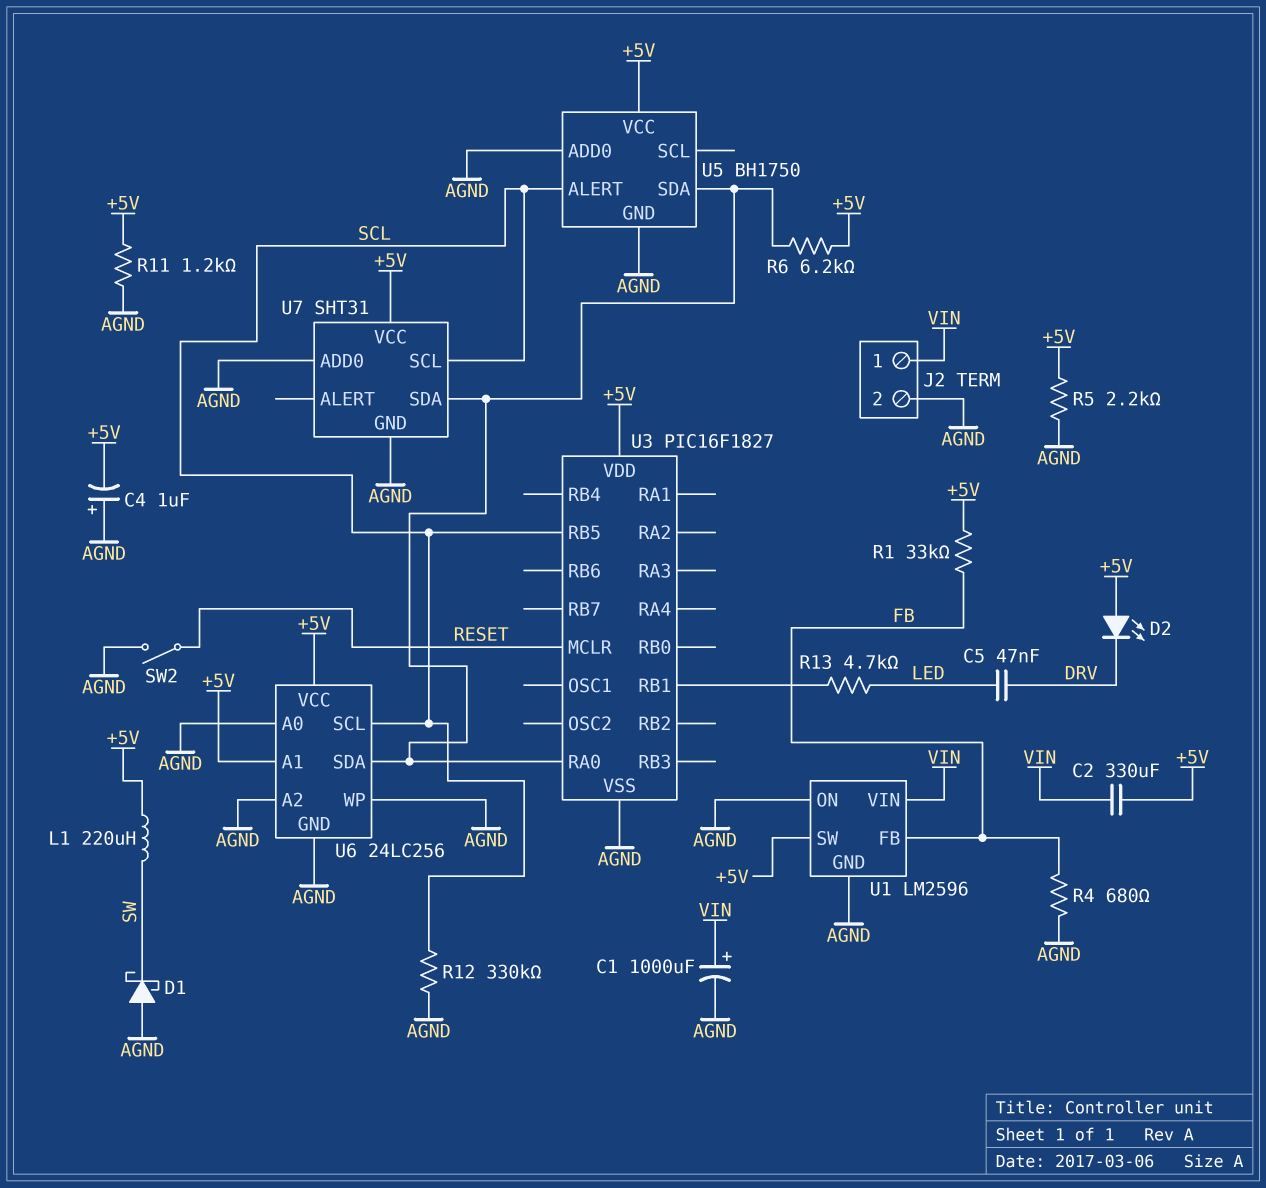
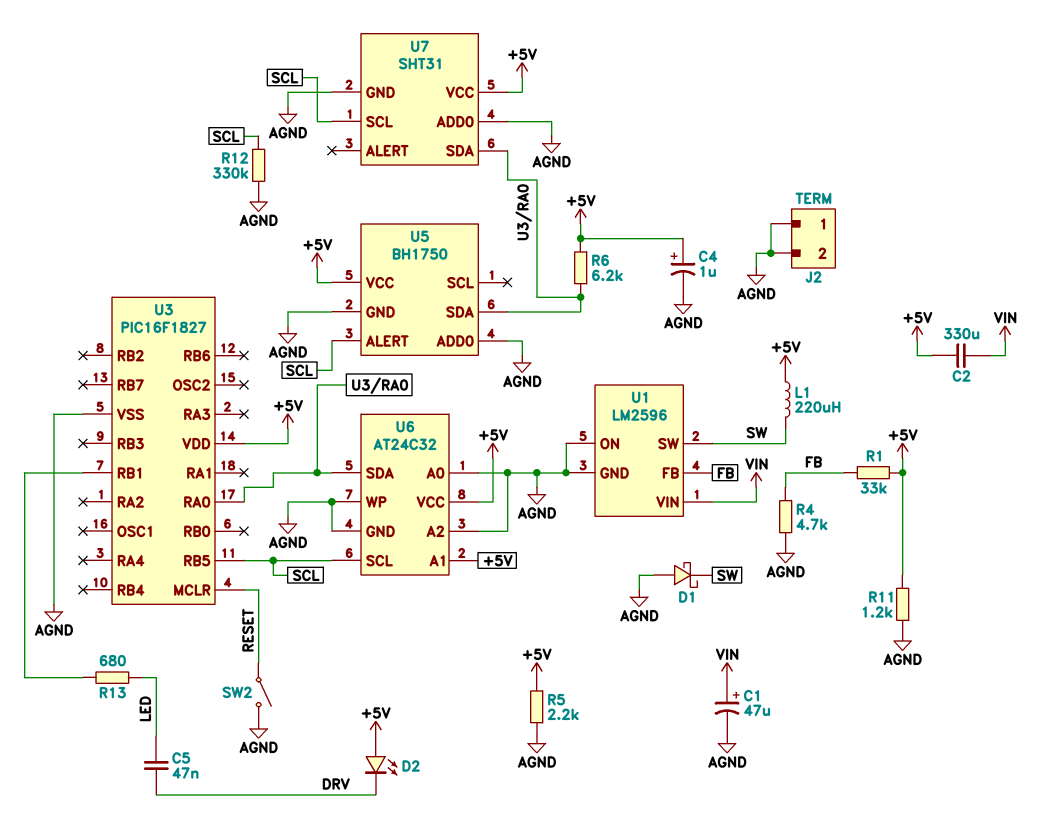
C1: 1000uF (plus VIN, minus AGND) -> 47uF (plus VIN, minus AGND)
C4: 1uF (plus AGND, minus +5V) -> 1uF (plus +5V, minus AGND)
J2 pin 1: VIN -> AGND
R4: 680 (AGND, FB) -> 4.7k (AGND, FB)
R13: 4.7k (LED, U3/RB1) -> 680 (LED, U3/RB1)
U1 pin SW: +5V -> SW
U6: 24LC256 -> AT24C32

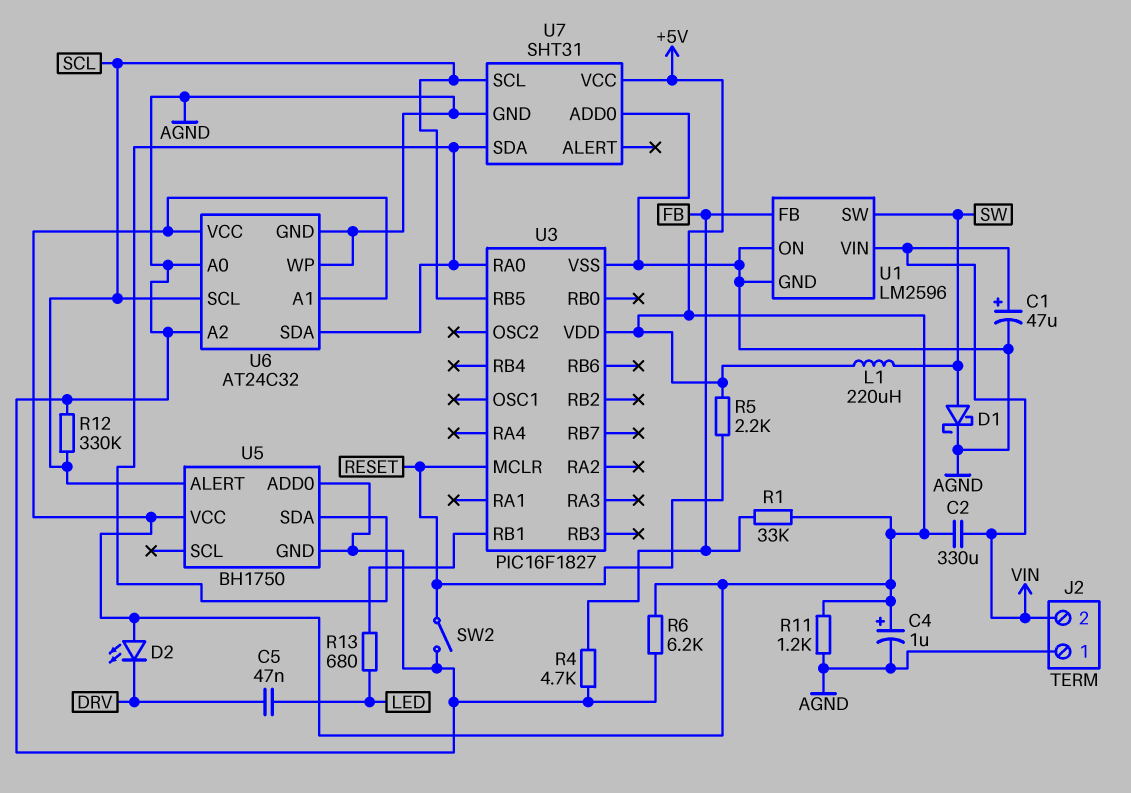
D1: schottky (A AGND, K SW) -> schottky (A SW, K AGND)
J2 pin 2: AGND -> VIN
R5: 2.2k (+5V, AGND) -> 2.2k (+5V, RESET)
R6: 6.2k (+5V, U3/RA0) -> 6.2k (+5V, AGND)

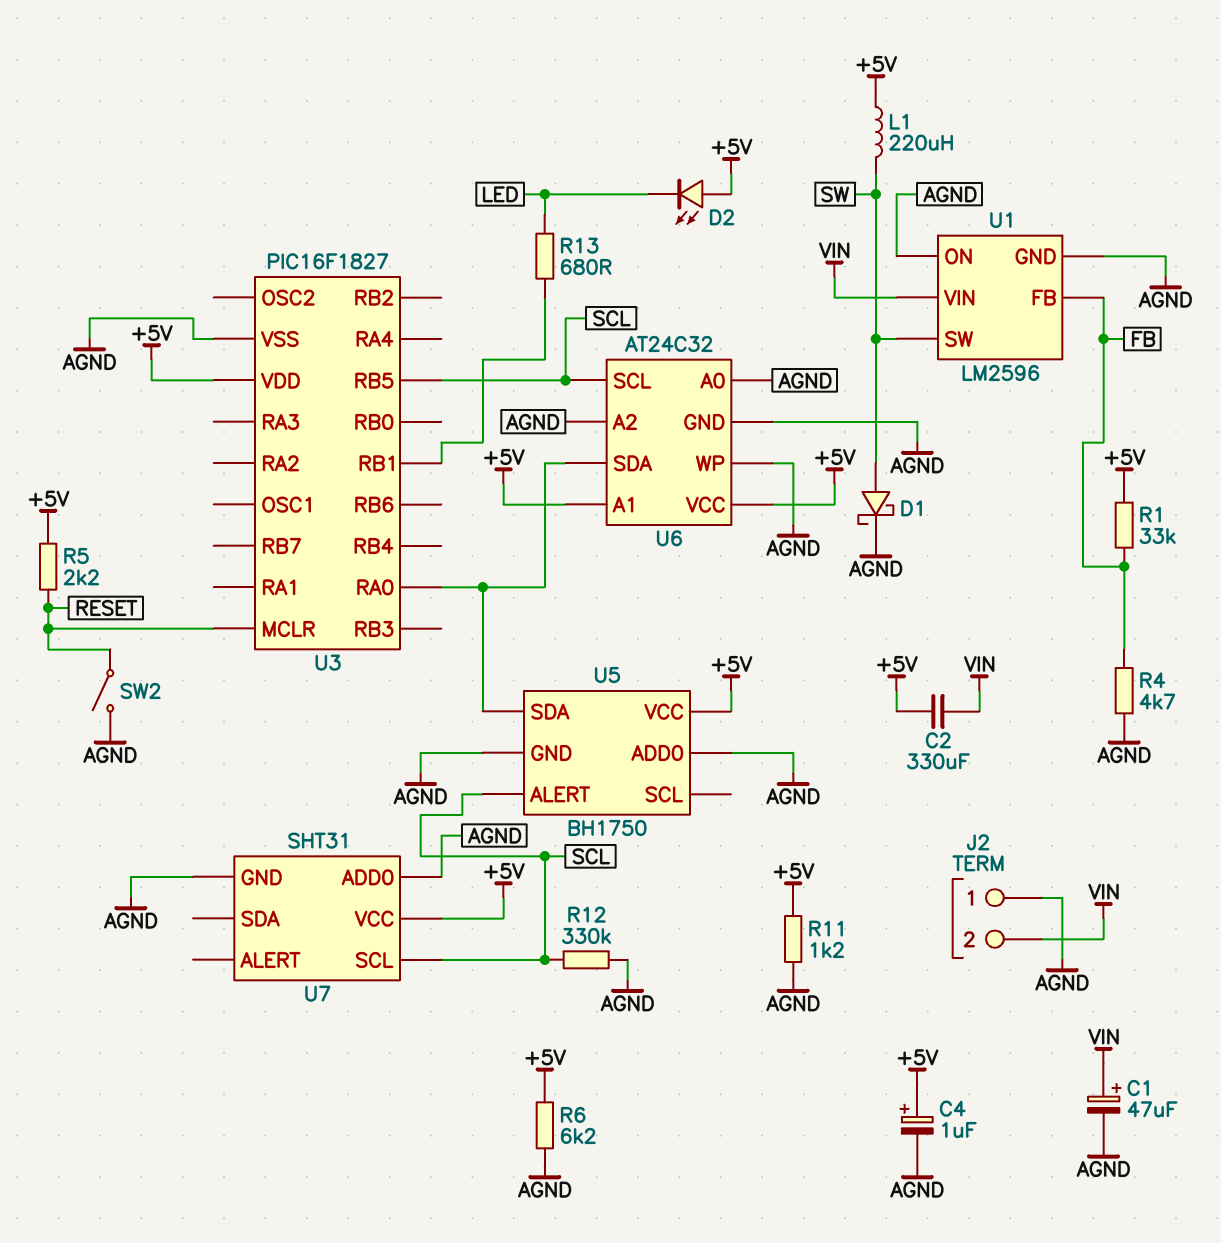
C5: 47nF (DRV, LED) -> none
D2: LED (A +5V, K DRV) -> LED (A +5V, K LED)
U7 pin SDA: U3/RA0 -> none

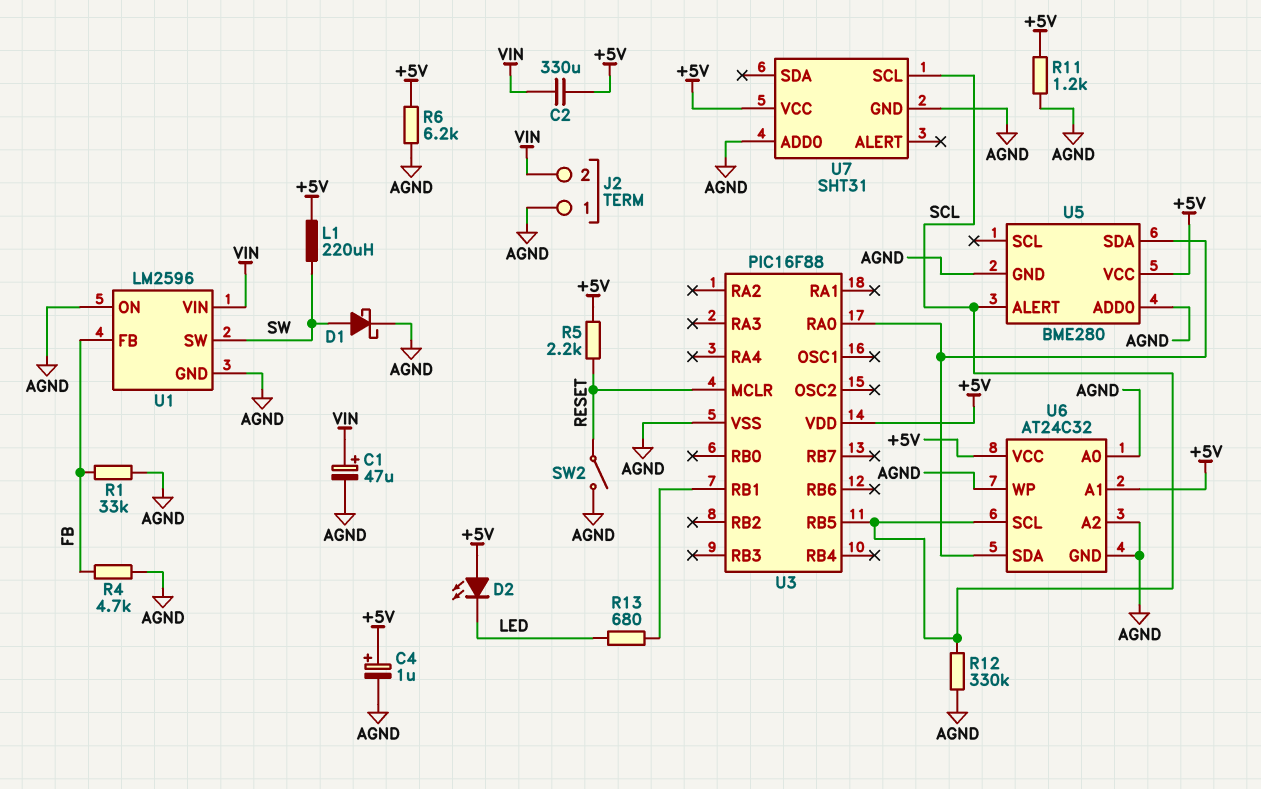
R1: 33k (+5V, FB) -> 33k (AGND, FB)
U3: PIC16F1827 -> PIC16F88
U5: BH1750 -> BME280

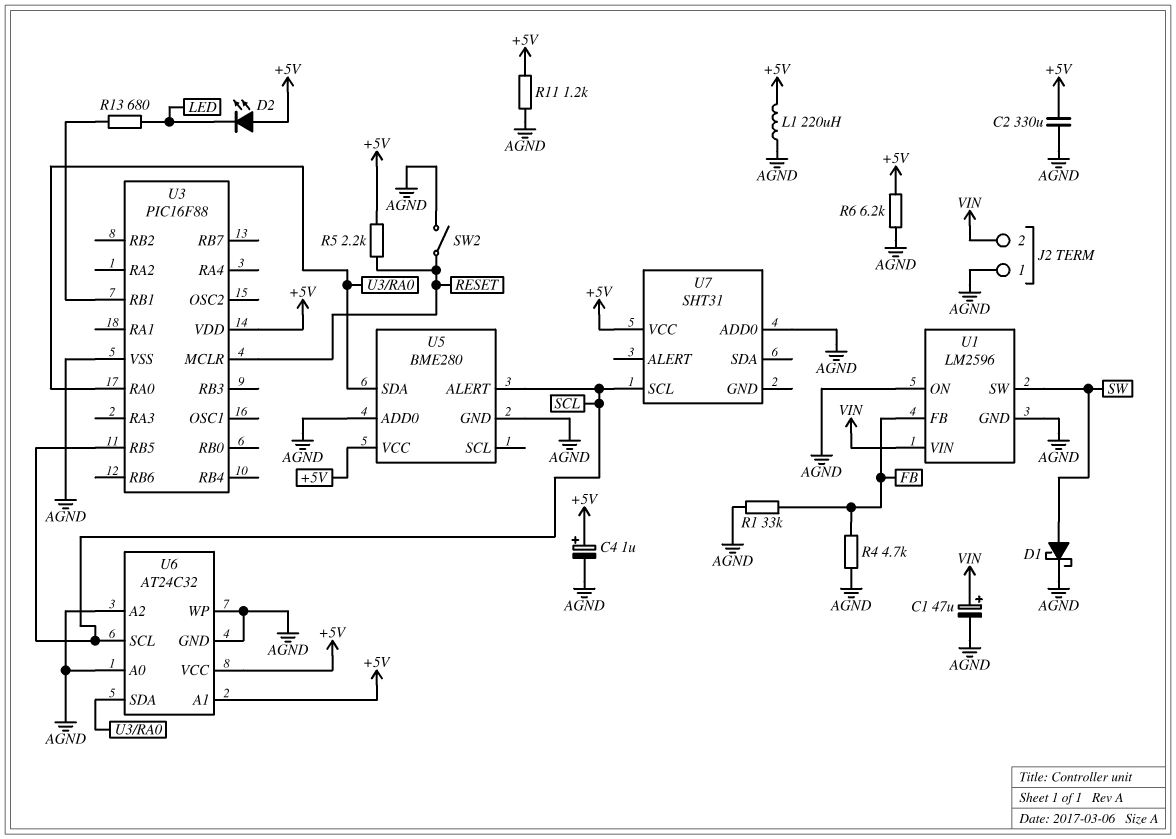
C2: 330uF (+5V, VIN) -> 330uF (+5V, AGND)
L1: 220uH (+5V, SW) -> 220uH (+5V, AGND)
R12: 330k (AGND, SCL) -> none
U7 pin GND: AGND -> none

